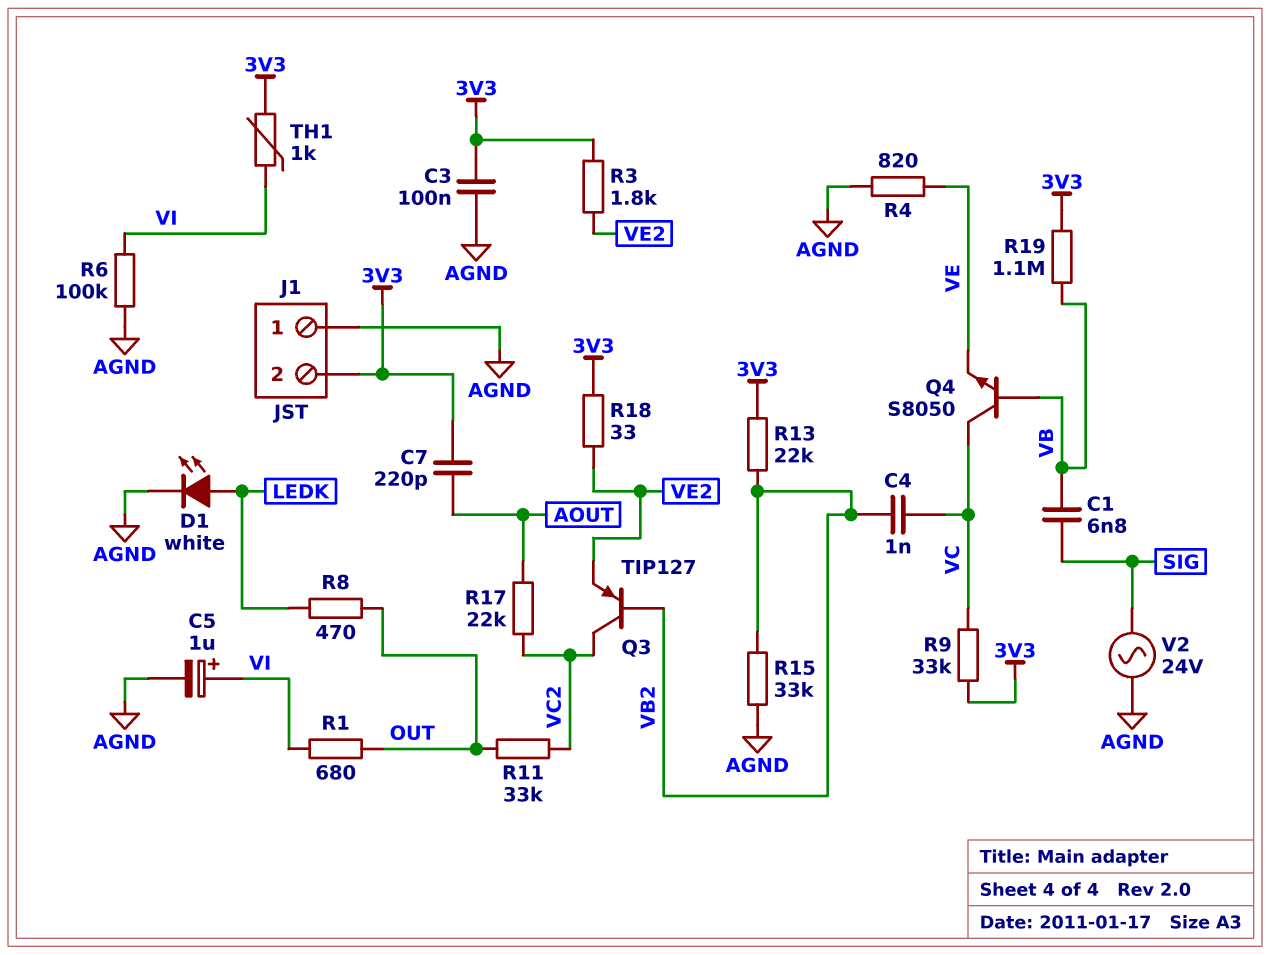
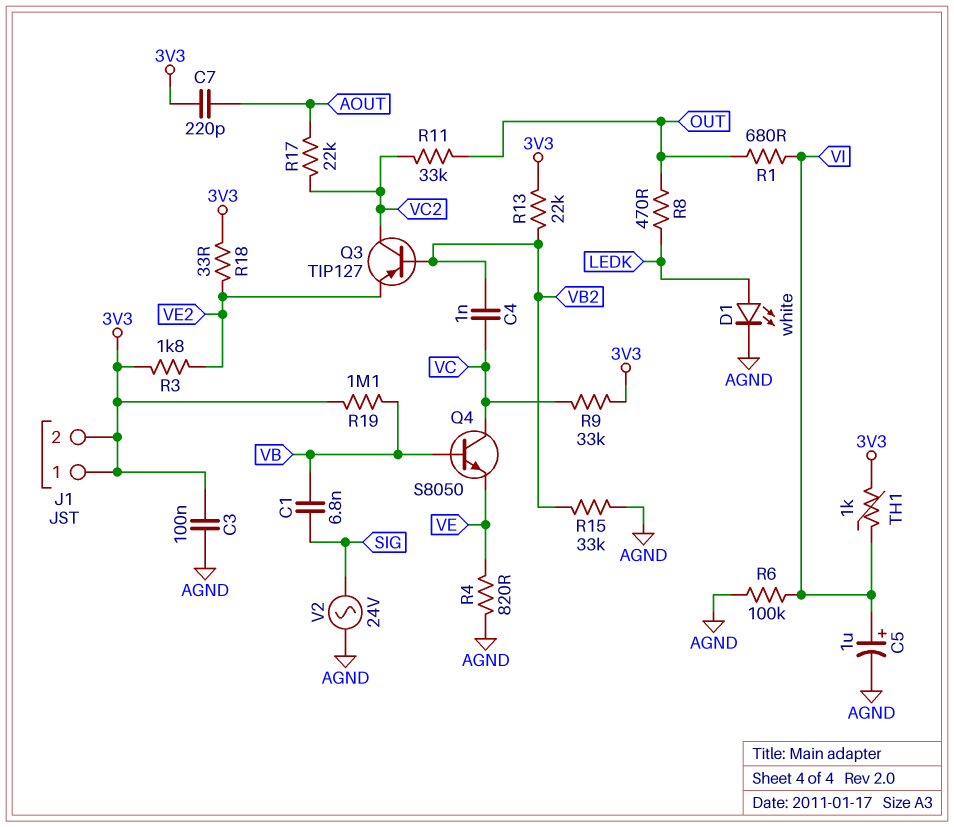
J1 pin 1: AGND -> 3V3

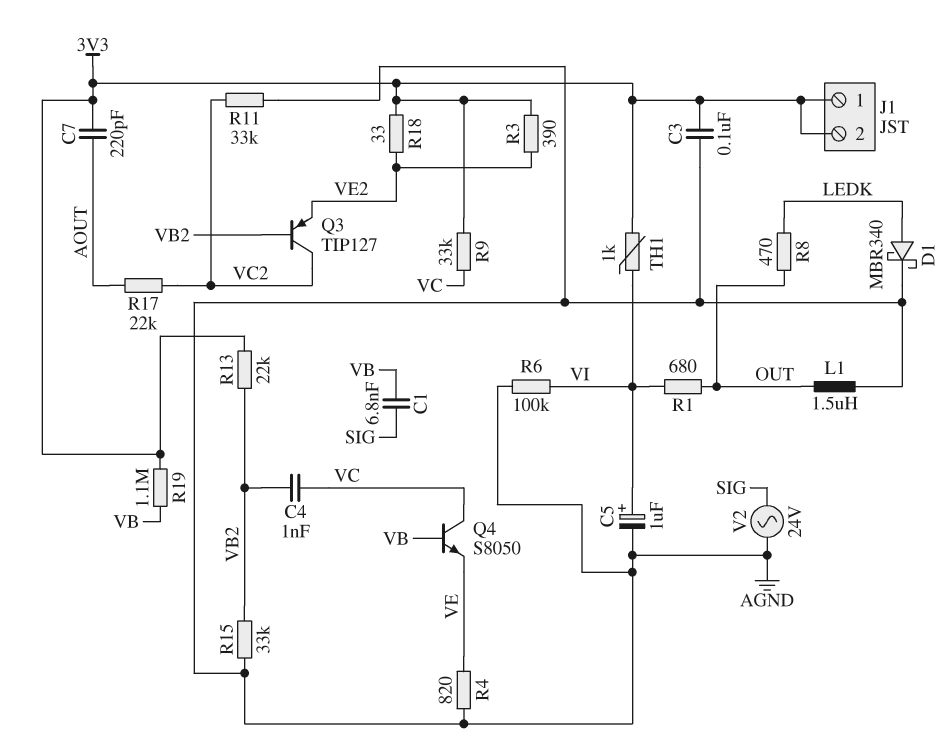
D1: LED white (A LEDK, K AGND) -> schottky MBR340 (A LEDK, K AGND)
L1: none -> 1.5uH (AGND, OUT)
R3: 1.8k (3V3, VE2) -> 390 (3V3, VE2)
R11: 33k (OUT, VC2) -> 33k (AGND, VC2)

